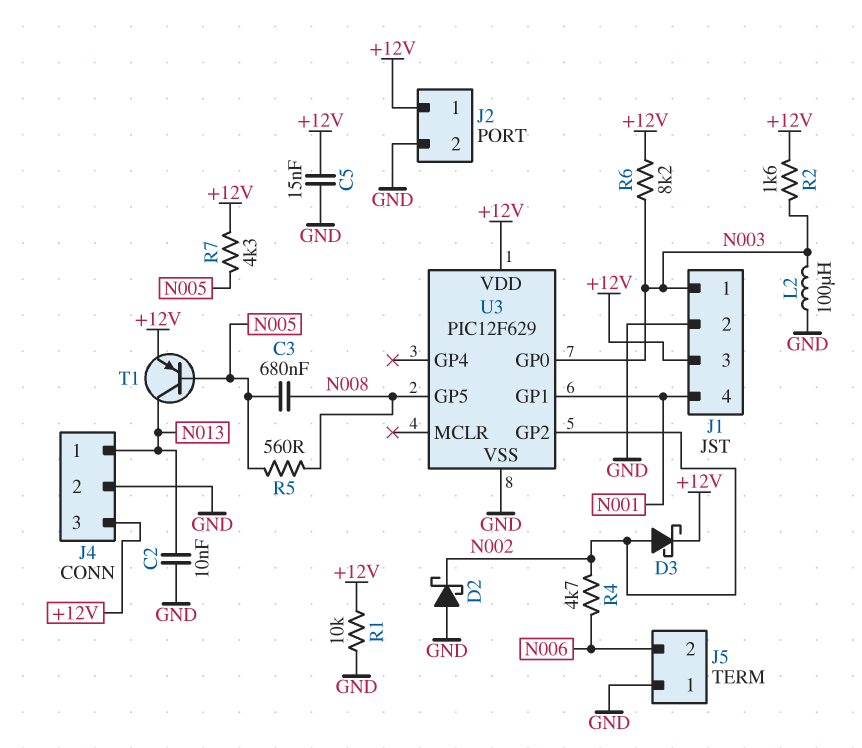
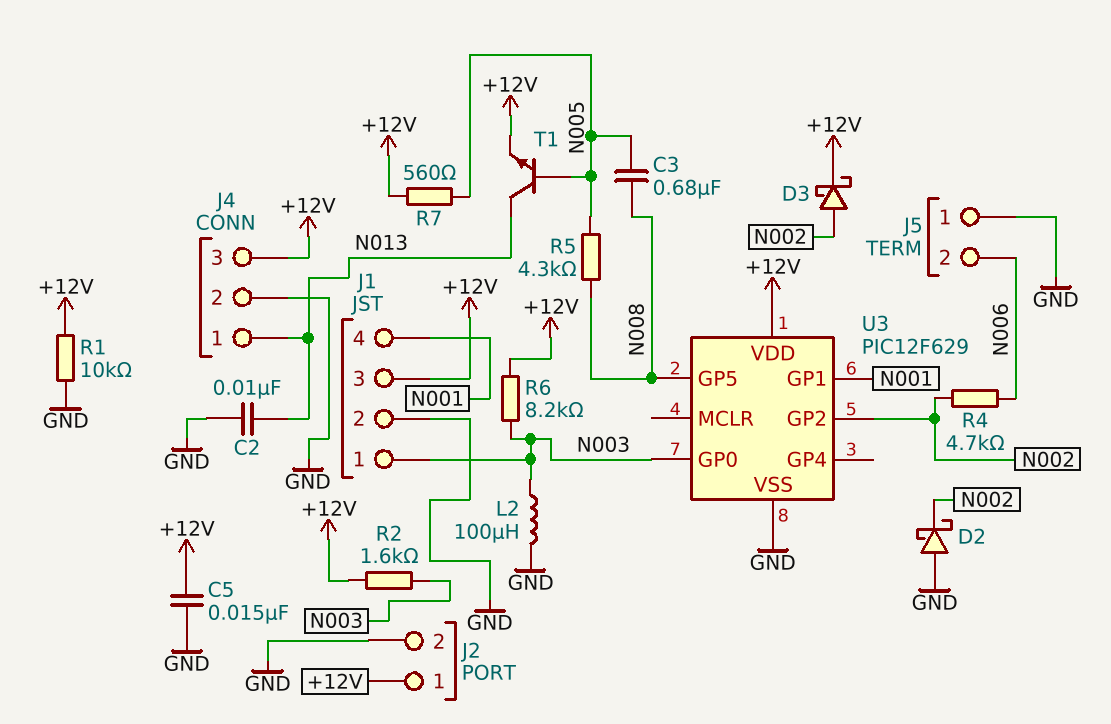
R5: 560 (N005, N008) -> 4.3k (N005, N008)
R7: 4.3k (+12V, N005) -> 560 (+12V, N005)
T1: PNP (B N005, C N013, E +12V) -> NPN (B N005, C N013, E +12V)

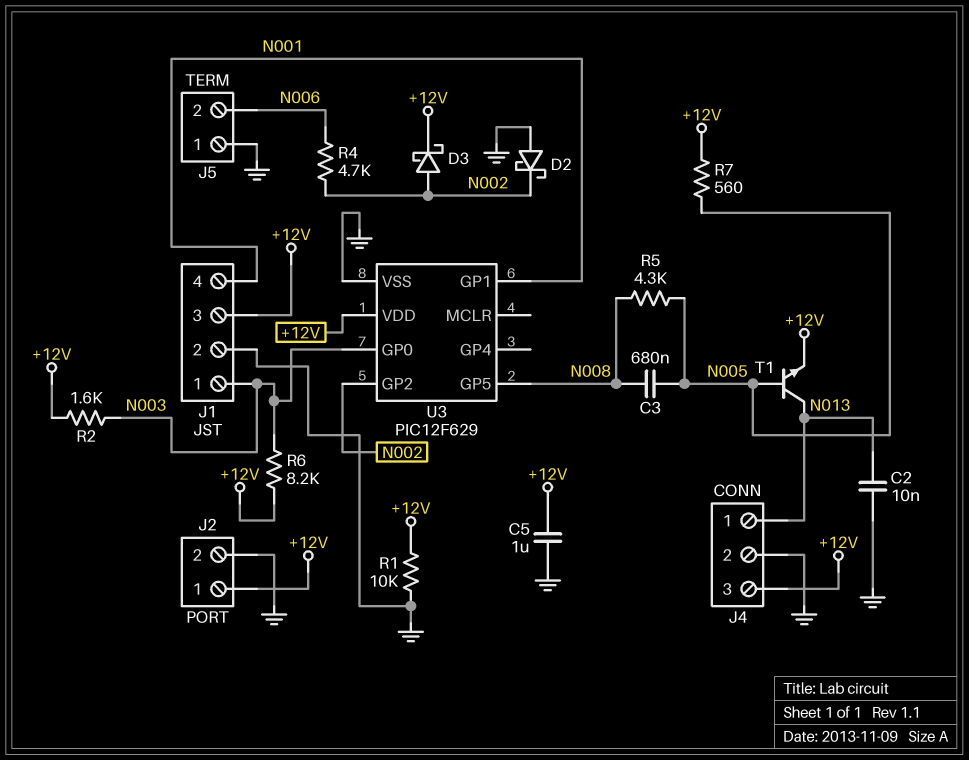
C5: 15nF (+12V, GND) -> 1uF (+12V, GND)
L2: 100uH (GND, N003) -> none

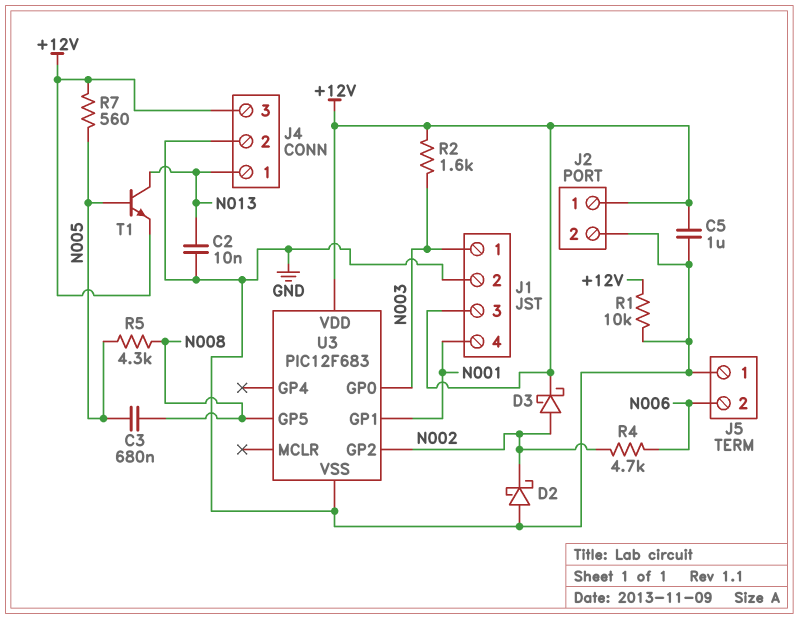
R6: 8.2k (+12V, N003) -> none
U3: PIC12F629 -> PIC12F683

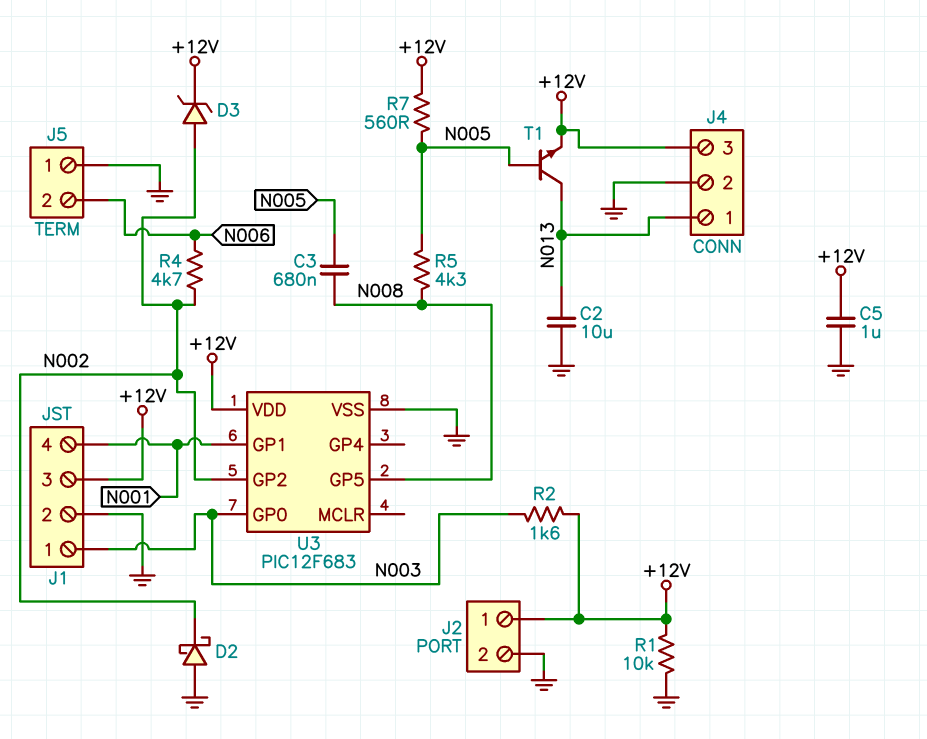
C2: 10nF (GND, N013) -> 10uF (GND, N013)
D3: schottky (A N002, K +12V) -> zener (A N002, K +12V)

